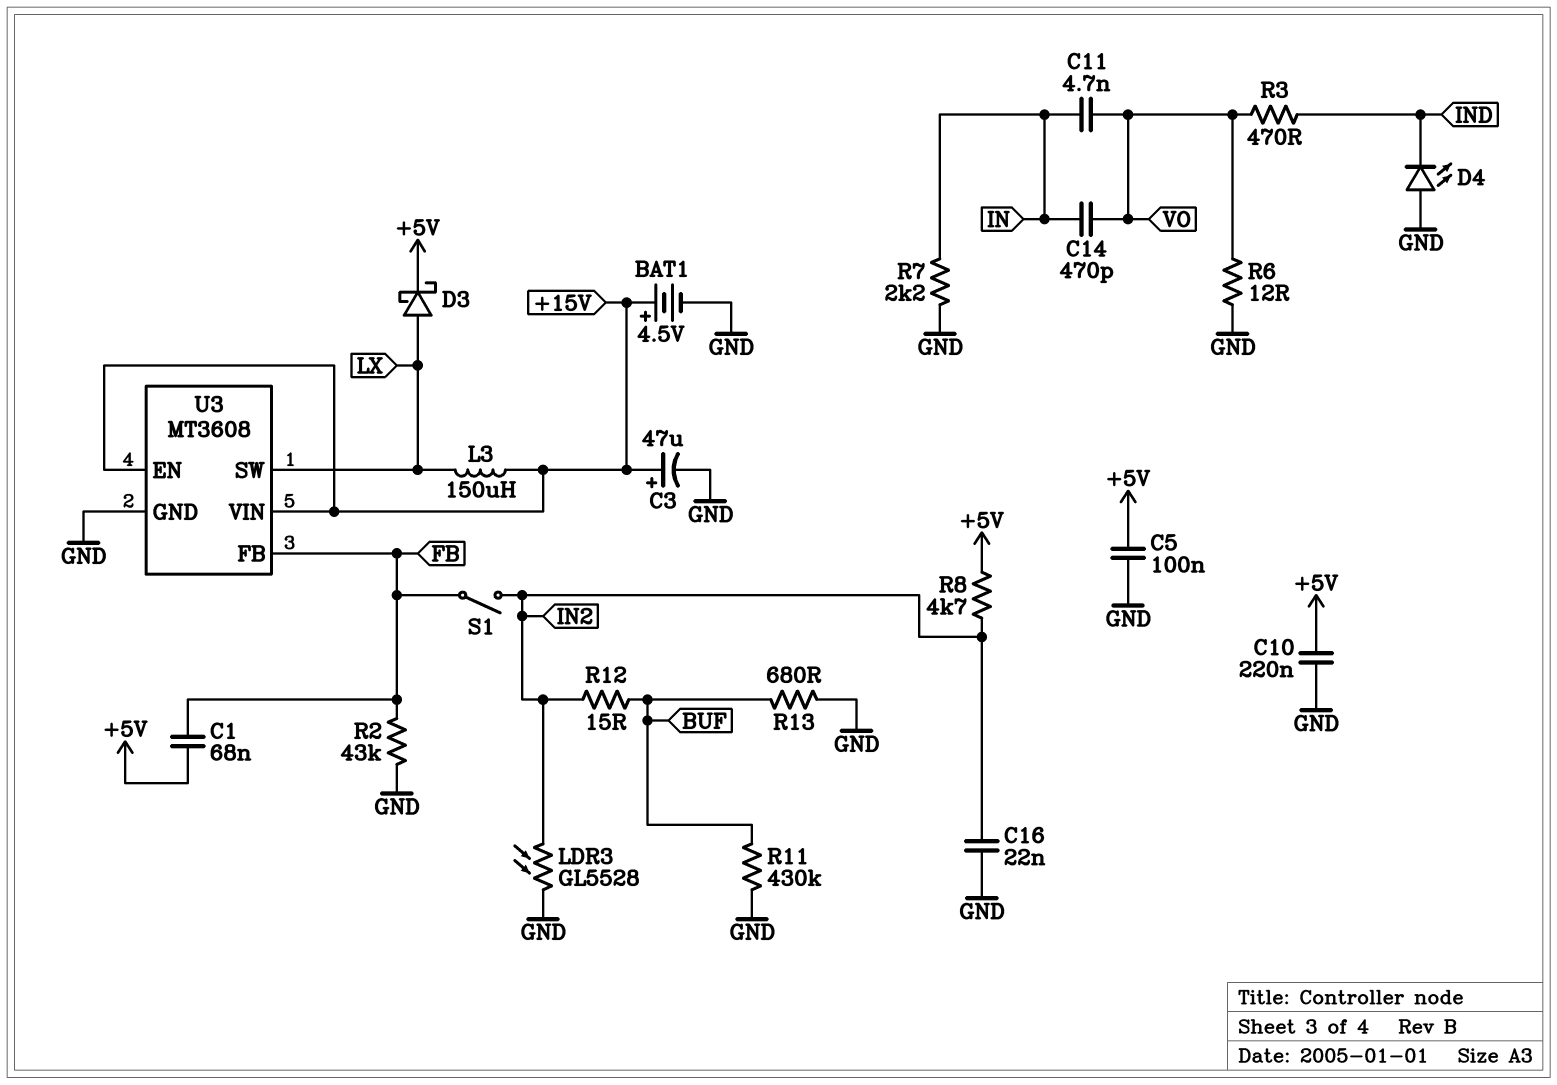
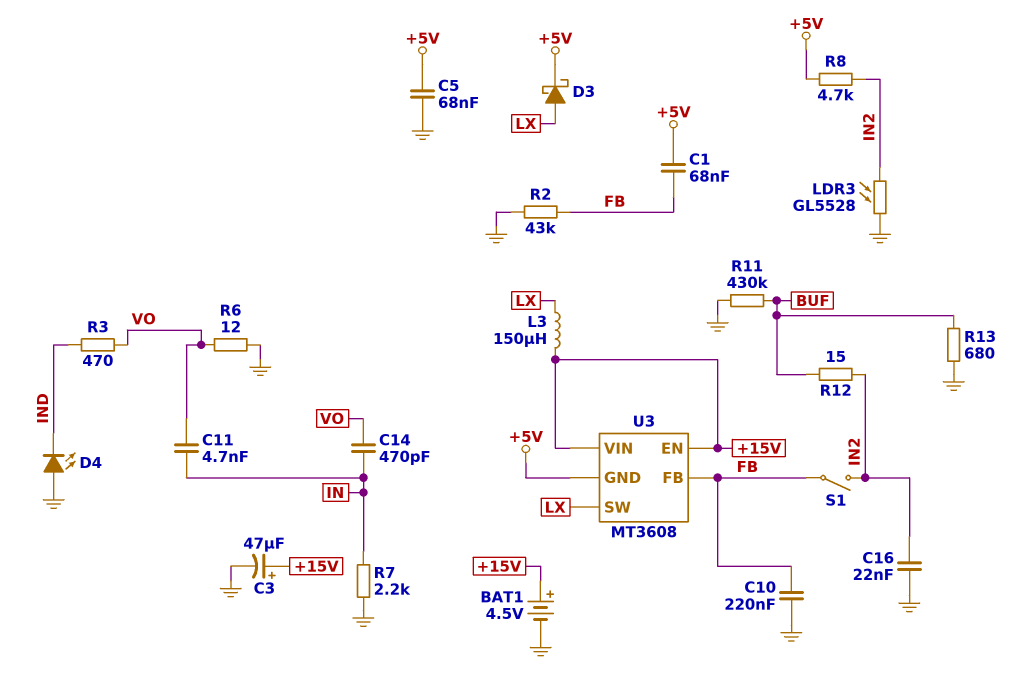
C5: 100nF (+5V, GND) -> 68nF (+5V, GND)
C10: 220nF (+5V, GND) -> 220nF (FB, GND)
U3 pin GND: GND -> +5V

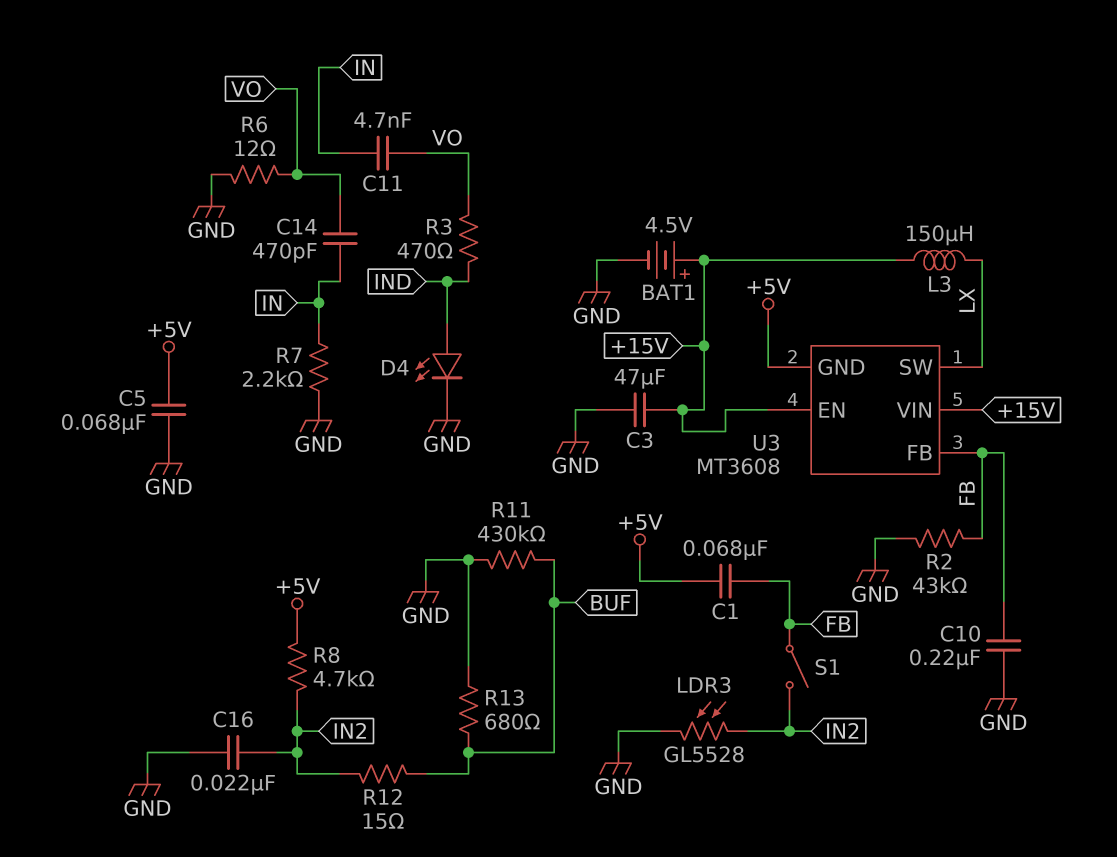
C3: 47uF (plus +15V, minus GND) -> 47uF (+15V, GND)
D3: schottky (A LX, K +5V) -> none
D4: LED (A GND, K IND) -> LED (A IND, K GND)

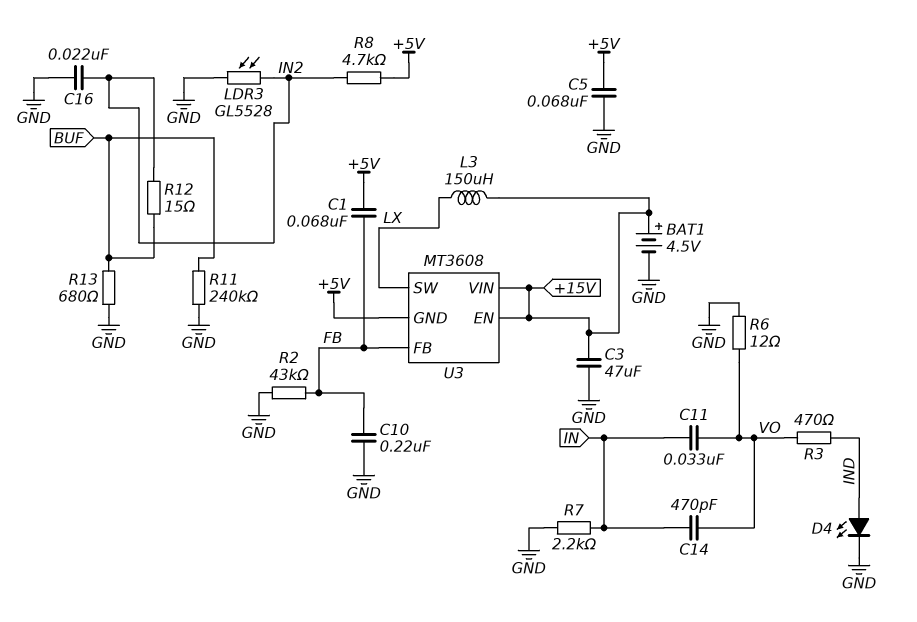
C11: 4.7nF (IN, VO) -> 33nF (IN, VO)
R11: 430k (BUF, GND) -> 240k (BUF, GND)
S1: switch (FB, IN2) -> none

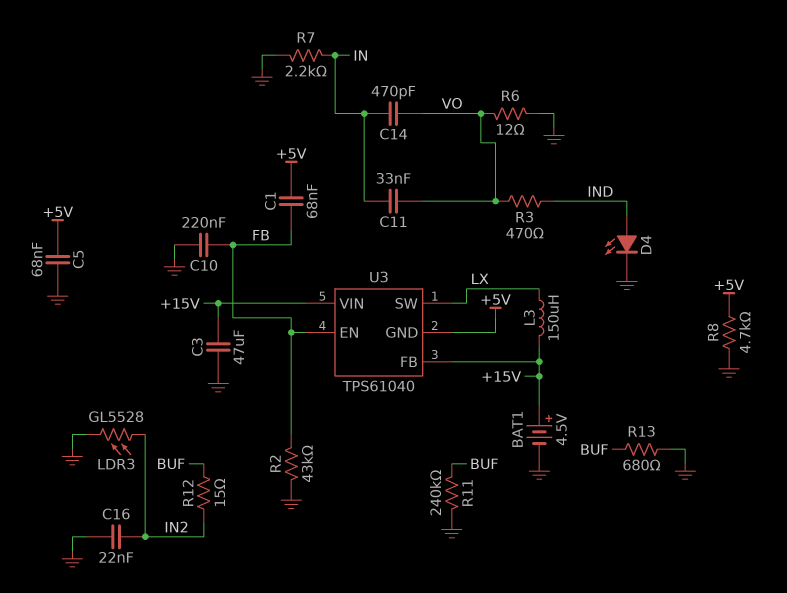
R8: 4.7k (+5V, IN2) -> 4.7k (+5V, GND)
U3: MT3608 -> TPS61040
U3 pin EN: +15V -> FB
U3 pin FB: FB -> +15V

